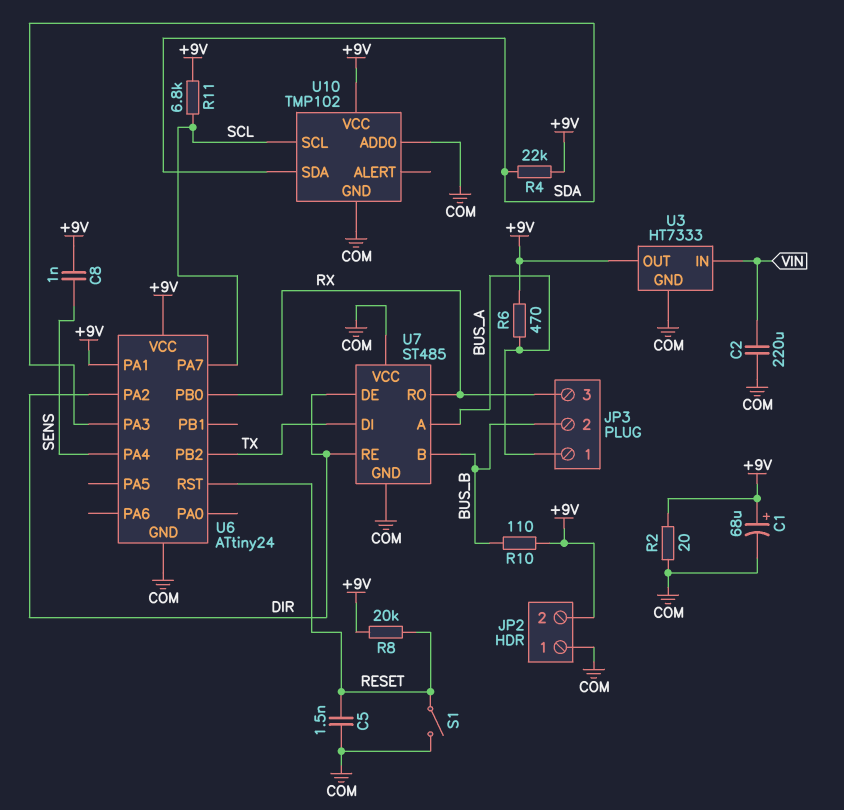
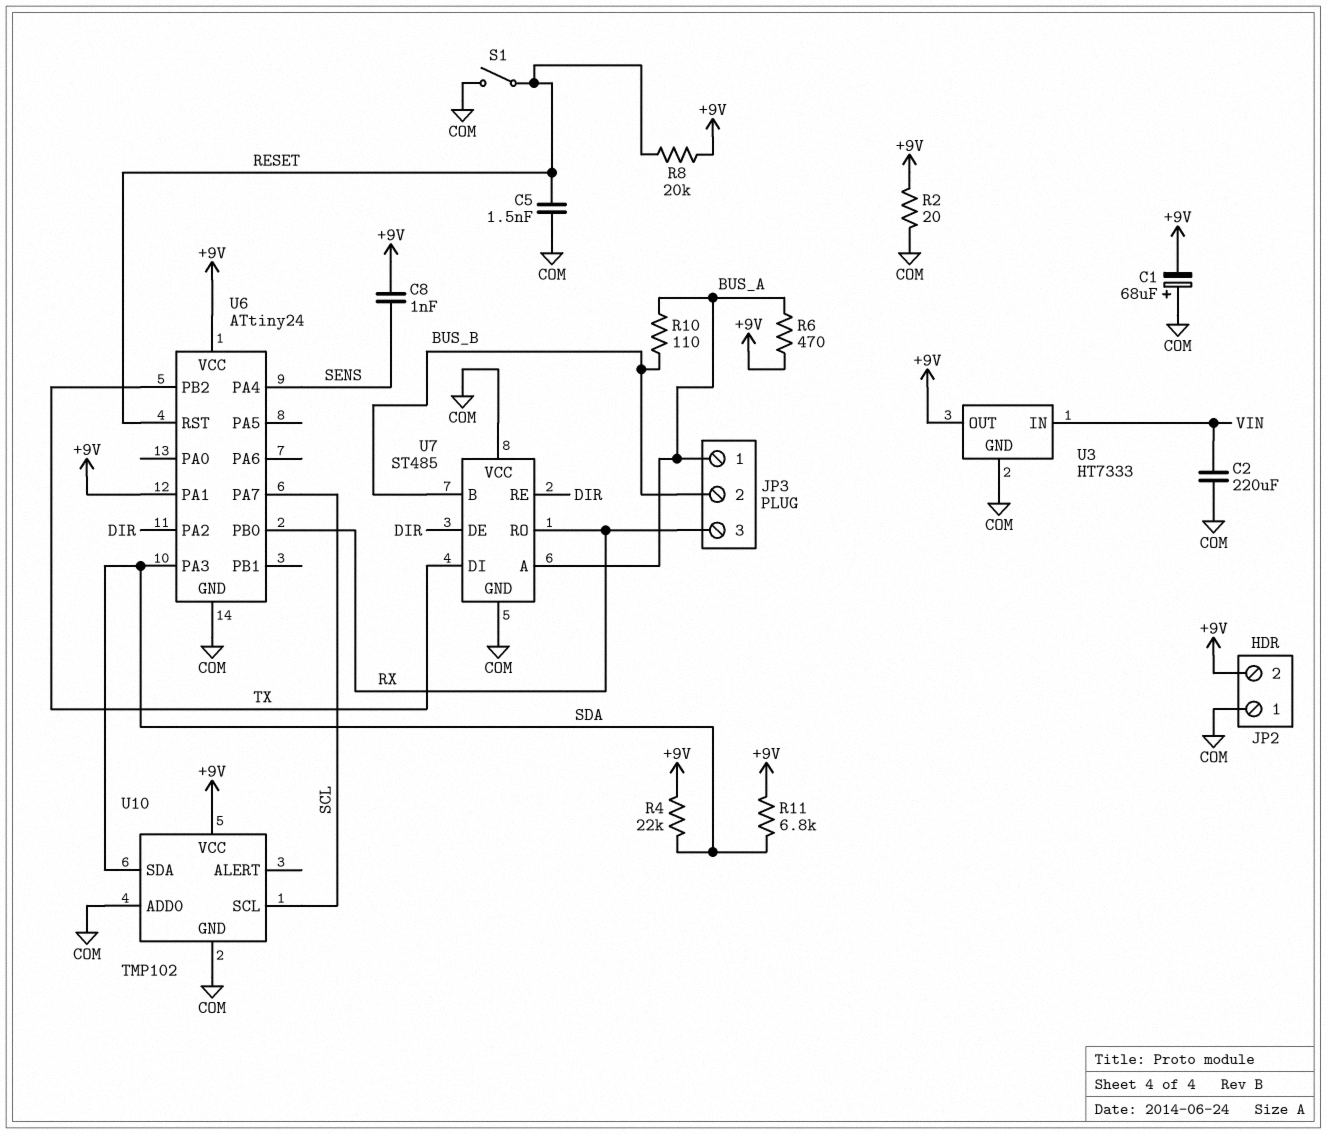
C1: 68uF (plus +9V, minus COM) -> 68uF (plus COM, minus +9V)
R10: 110 (+9V, BUS_B) -> 110 (BUS_A, BUS_B)
R11: 6.8k (+9V, SCL) -> 6.8k (+9V, SDA)

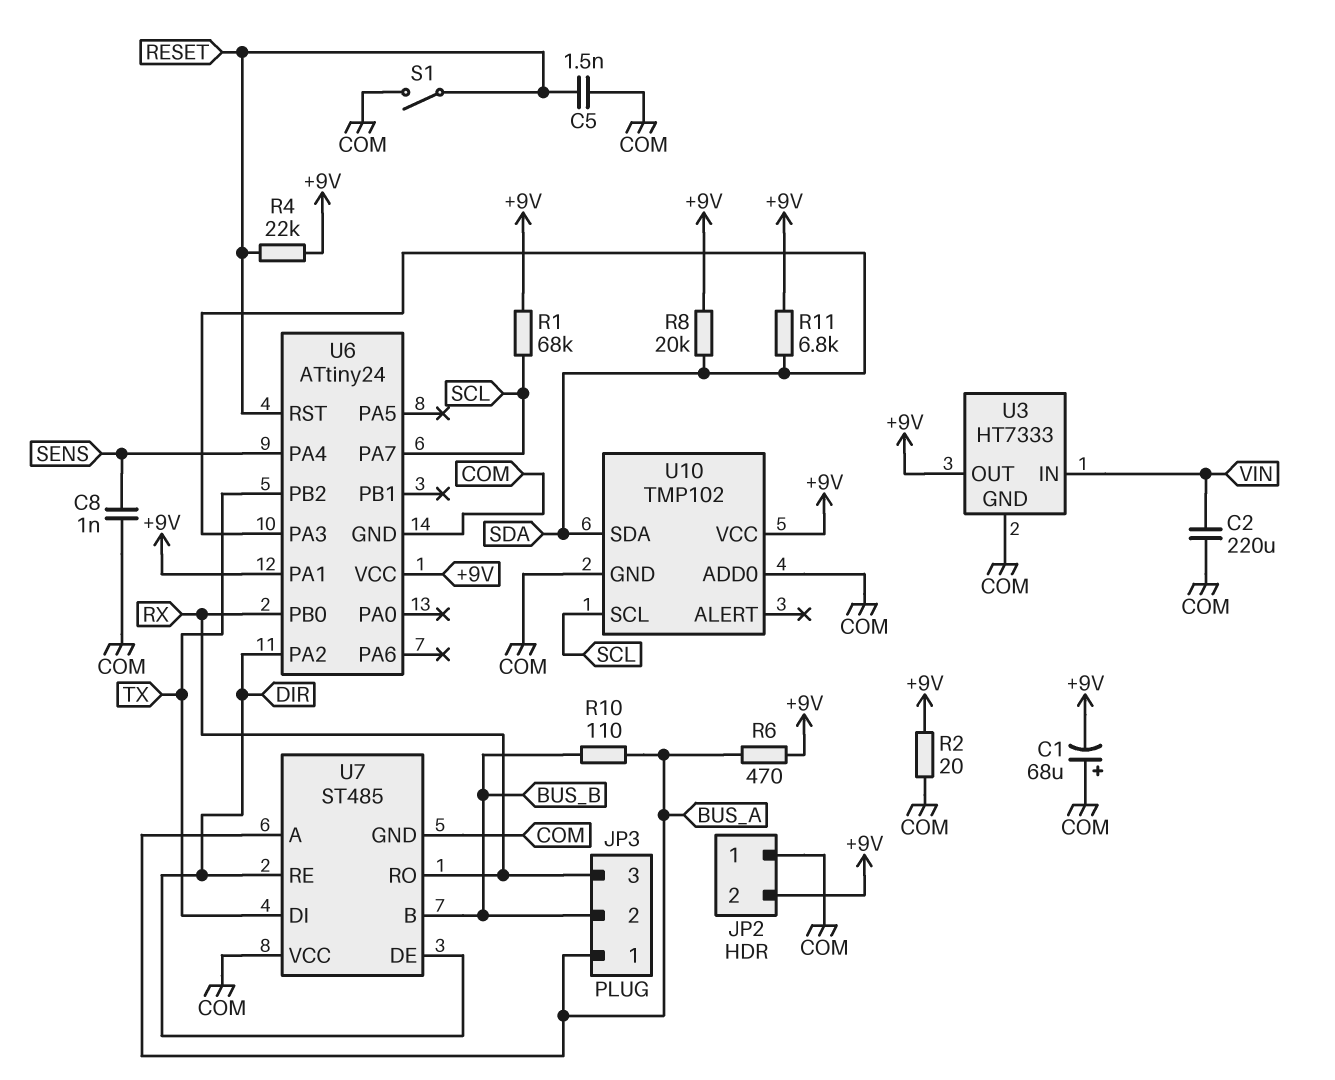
C8: 1nF (+9V, SENS) -> 1nF (COM, SENS)
R1: none -> 68k (+9V, SCL)
R4: 22k (+9V, SDA) -> 22k (+9V, RESET)
R8: 20k (+9V, RESET) -> 20k (+9V, SDA)

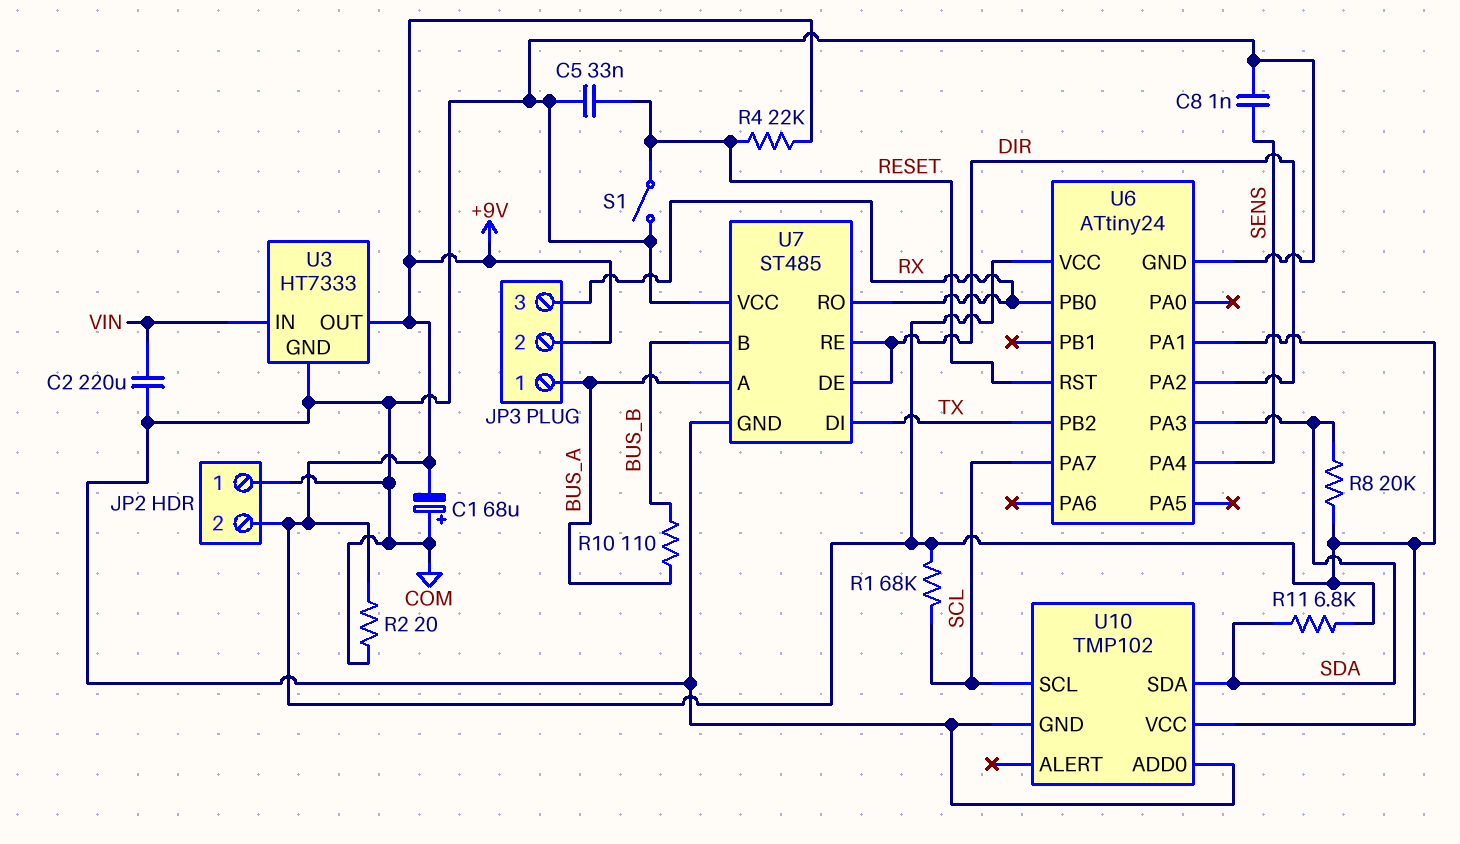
C5: 1.5nF (COM, RESET) -> 33nF (COM, RESET)
JP3 pin 2: BUS_B -> +9V
R6: 470 (+9V, BUS_A) -> none

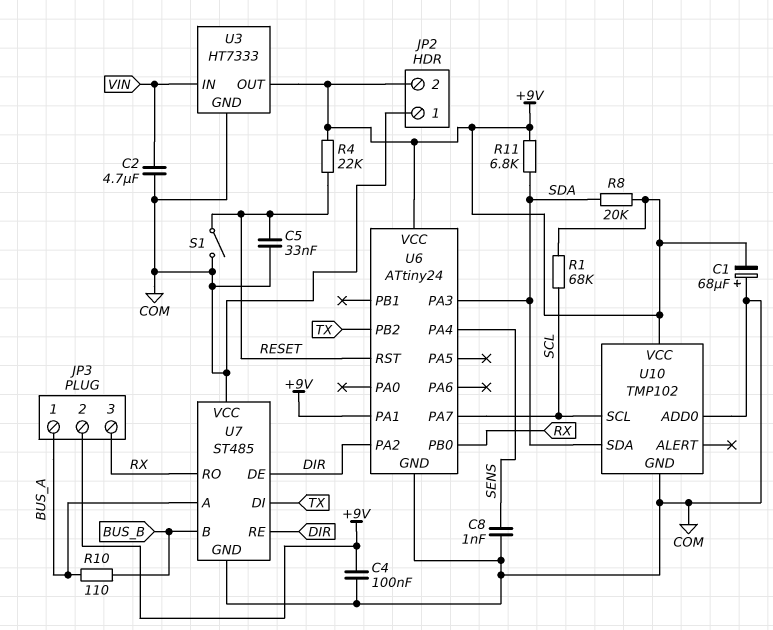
C2: 220uF (COM, VIN) -> 4.7uF (COM, VIN)
C4: none -> 100nF (+9V, COM)
R2: 20 (+9V, COM) -> none

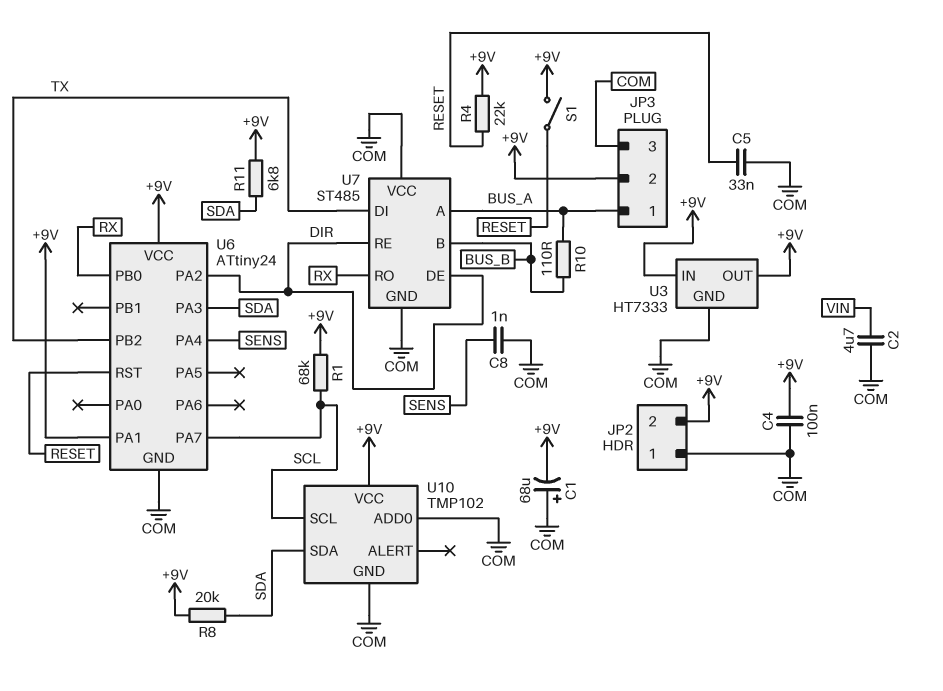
JP3 pin 3: RX -> COM
S1: switch (COM, RESET) -> switch (+9V, RESET)
U3 pin IN: VIN -> +9V

